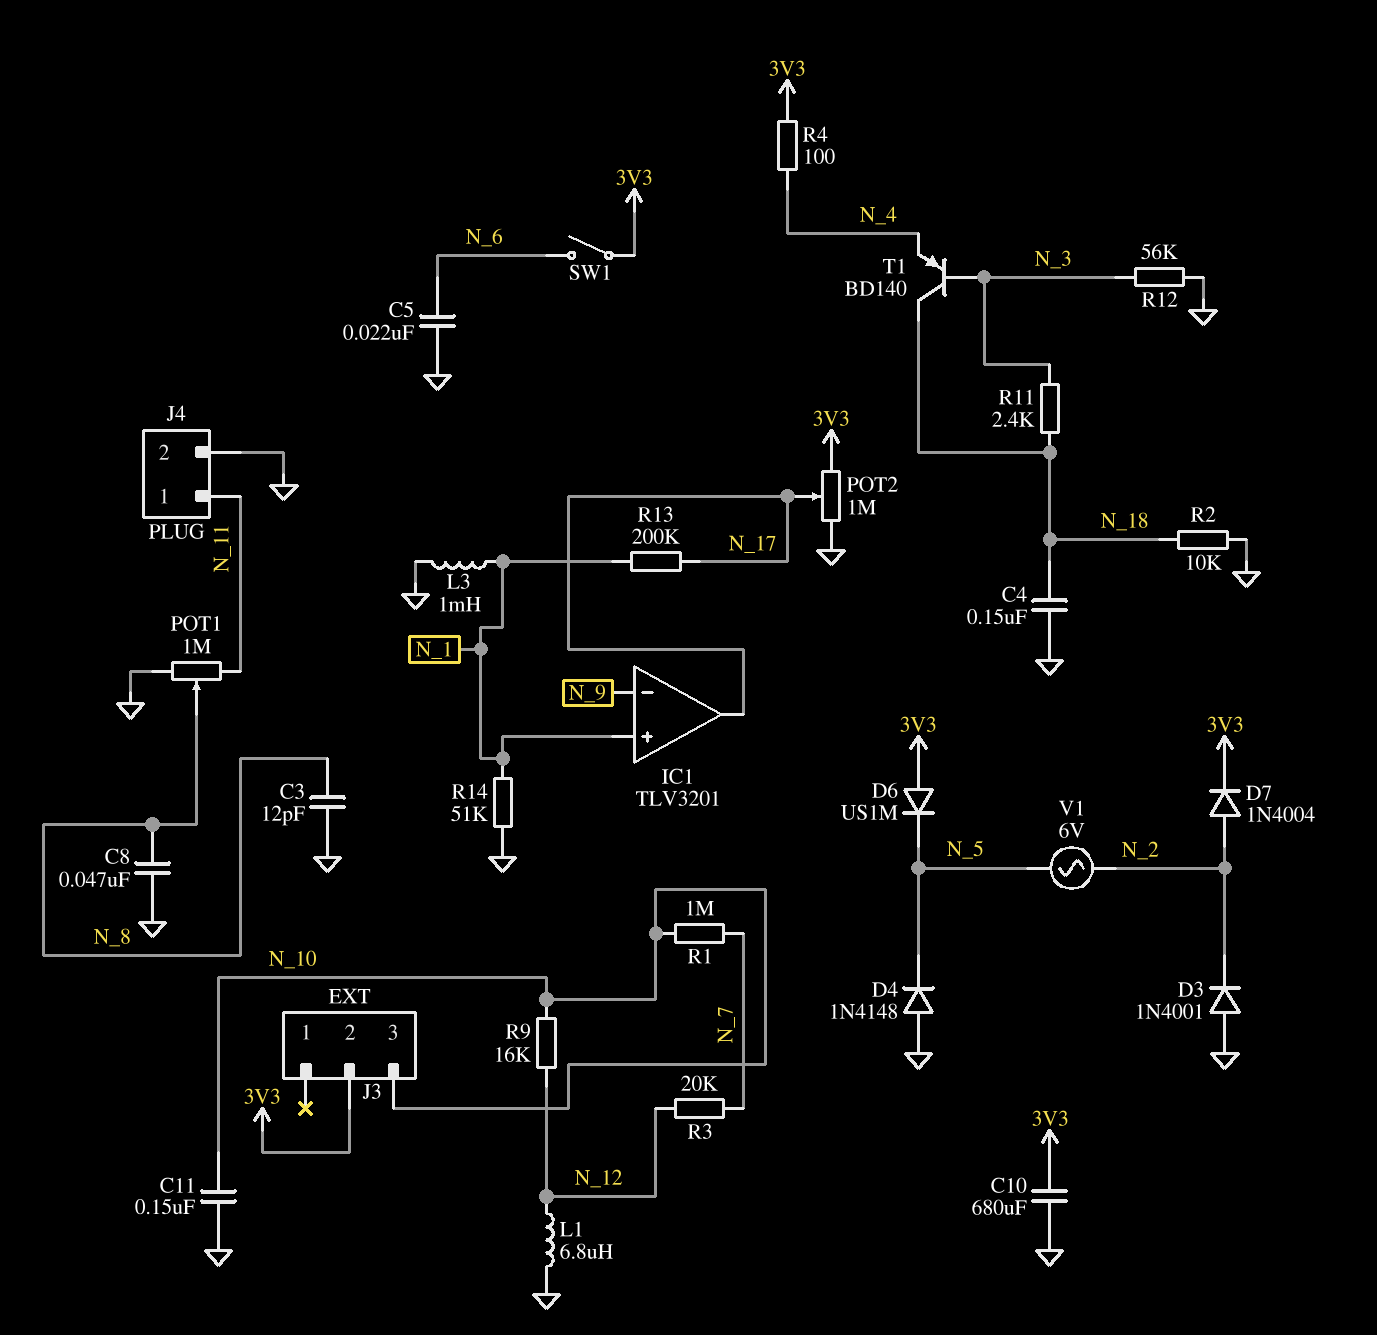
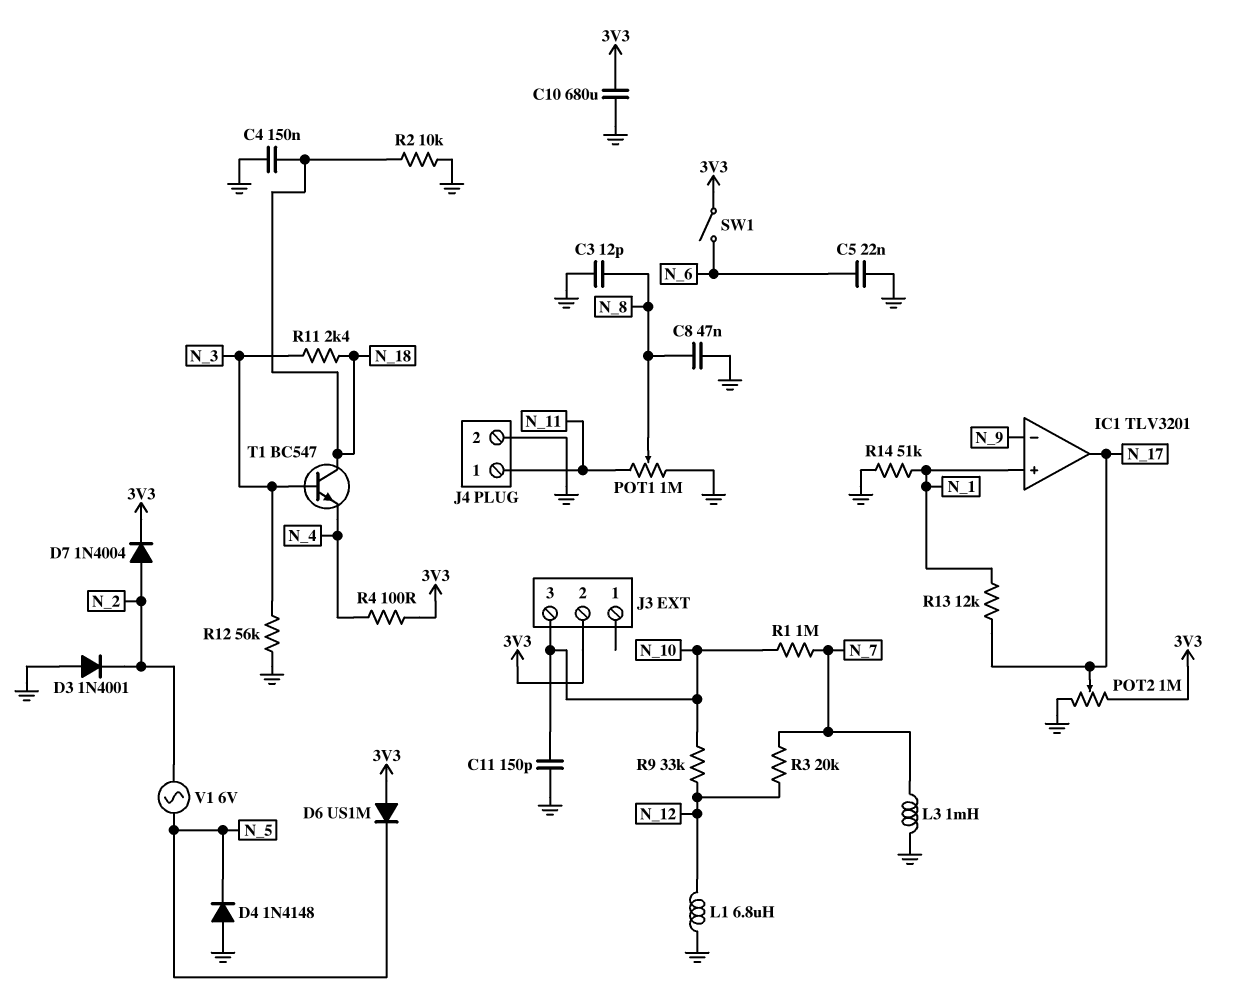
C11: 150nF (GND, N_10) -> 150pF (GND, N_10)
L3: 1mH (GND, N_1) -> 1mH (GND, N_7)
R9: 16k (N_10, N_12) -> 33k (N_10, N_12)
R13: 200k (N_1, N_17) -> 12k (N_1, N_17)
T1: PNP BD140 (B N_3, C N_18, E N_4) -> NPN BC547 (B N_3, C N_18, E N_4)

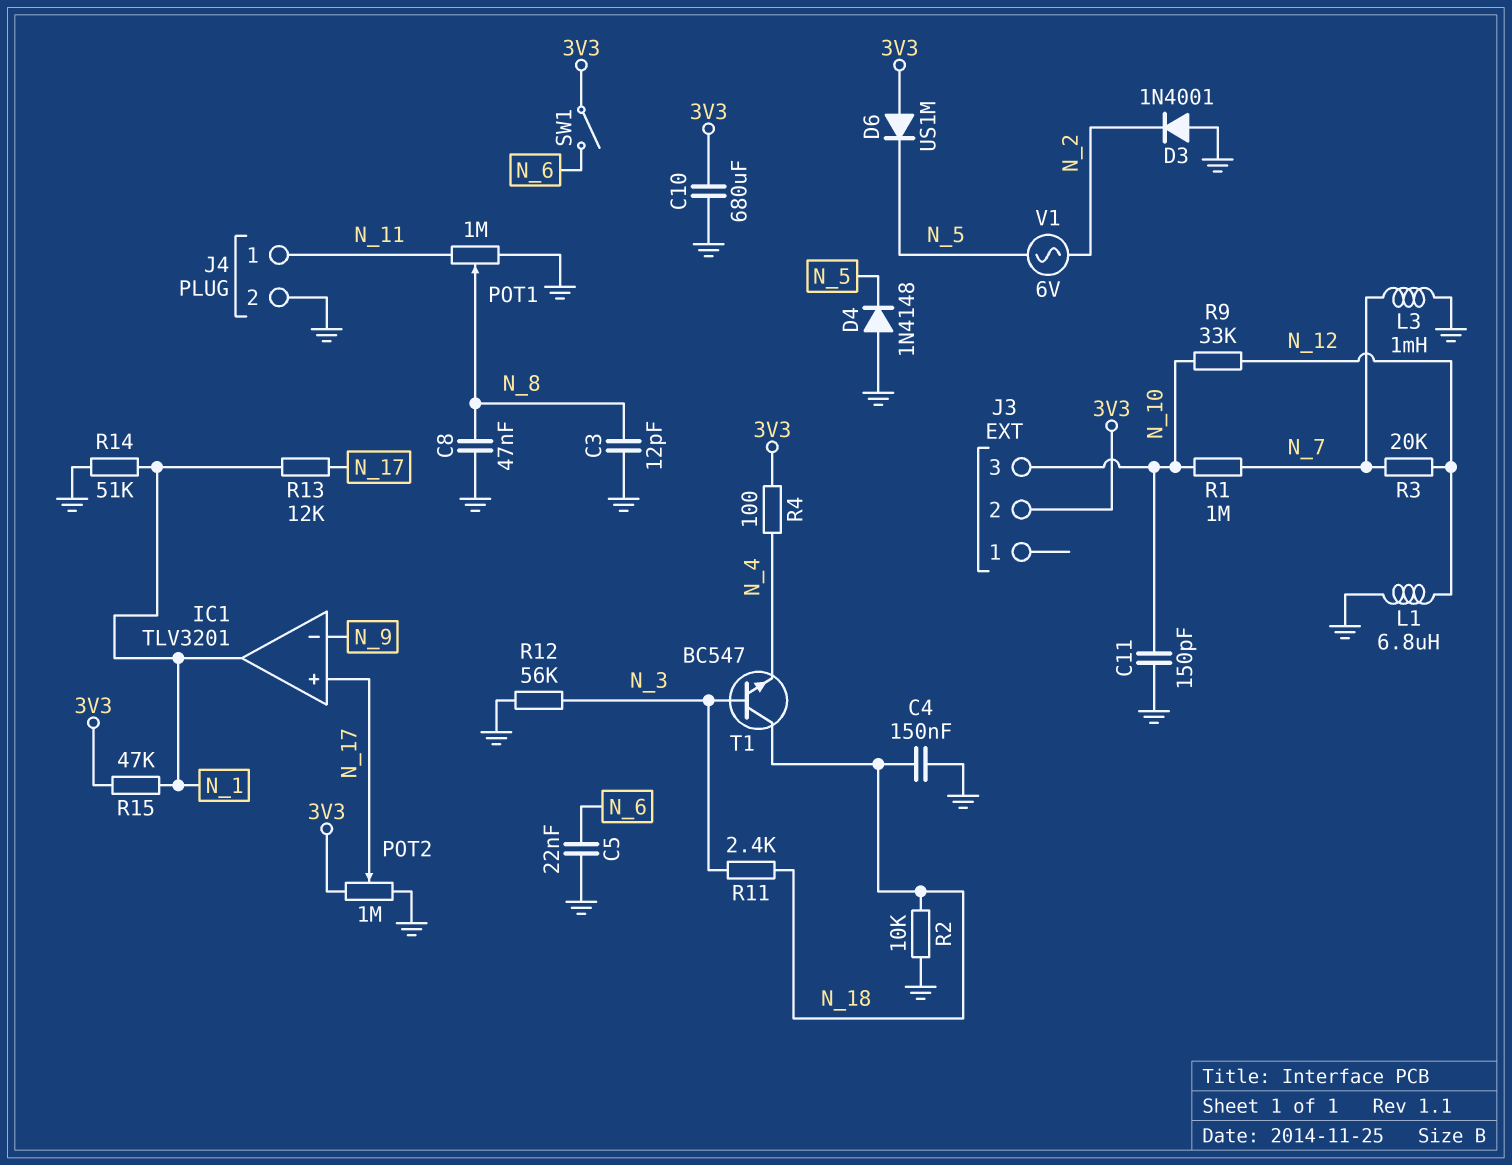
D7: diode 1N4004 (A N_2, K 3V3) -> none
IC1 pin in+: N_1 -> N_17
IC1 pin out: N_17 -> N_1
R15: none -> 47k (3V3, N_1)

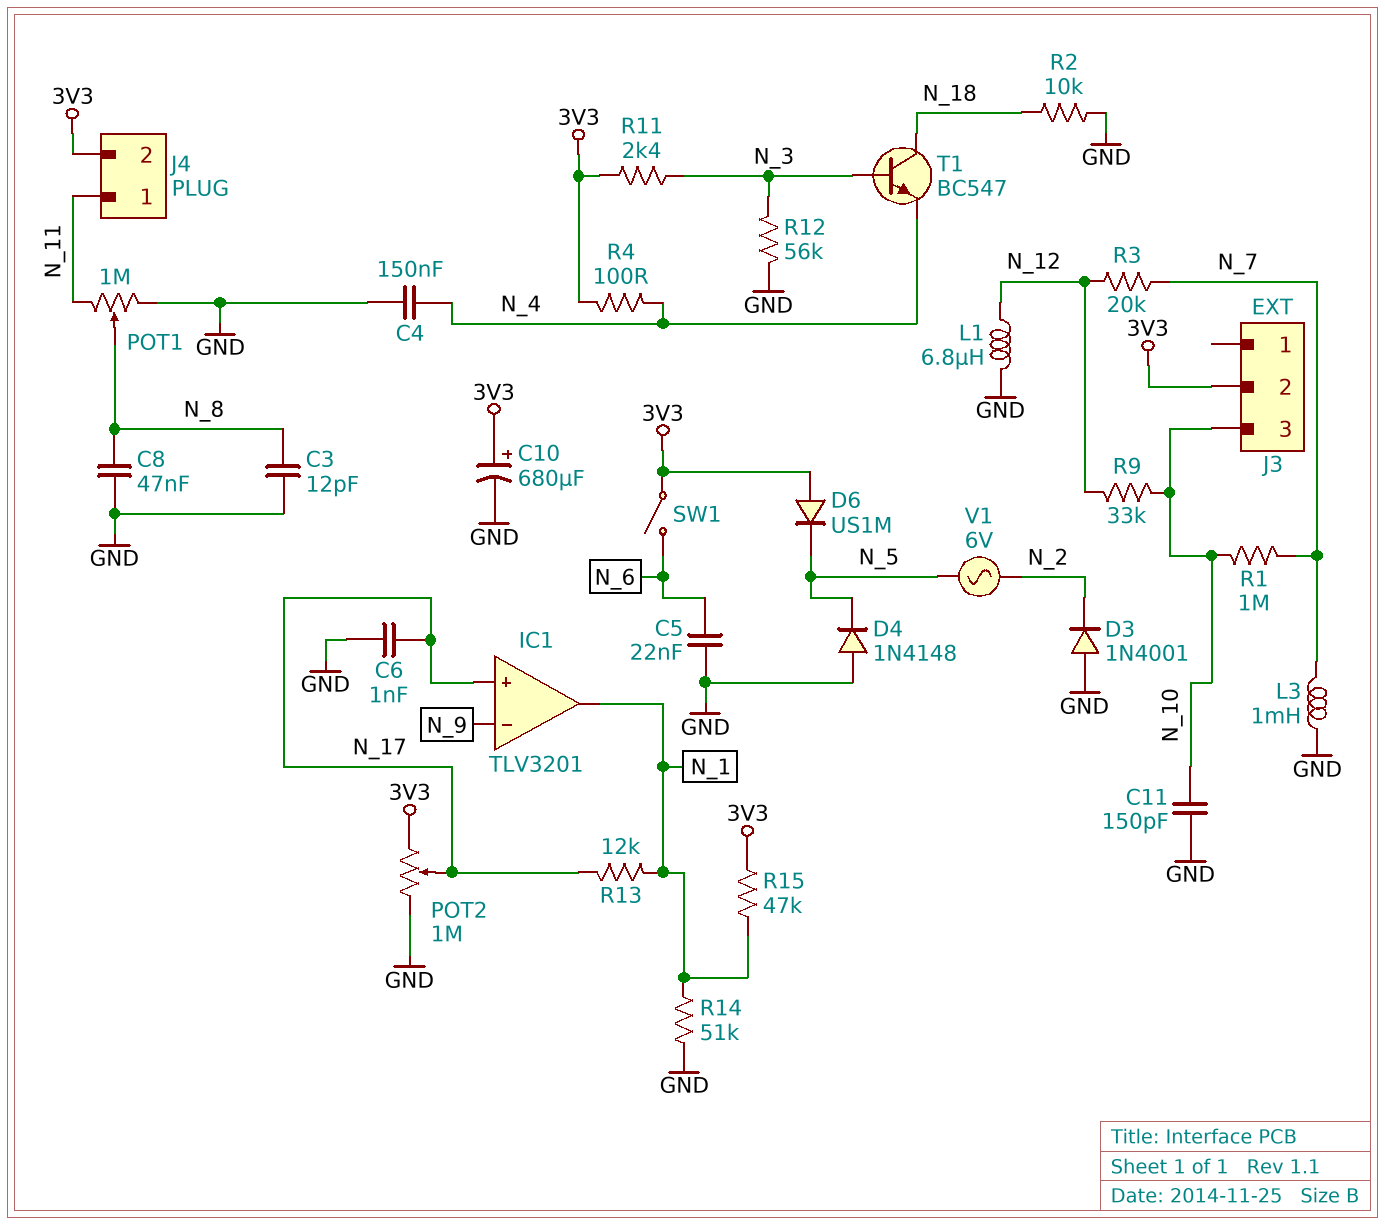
C4: 150nF (GND, N_18) -> 150nF (GND, N_4)
C6: none -> 1nF (GND, N_17)
C10: 680uF (3V3, GND) -> 680uF (plus 3V3, minus GND)
J4 pin 2: GND -> 3V3
R11: 2.4k (N_3, N_18) -> 2.4k (3V3, N_3)

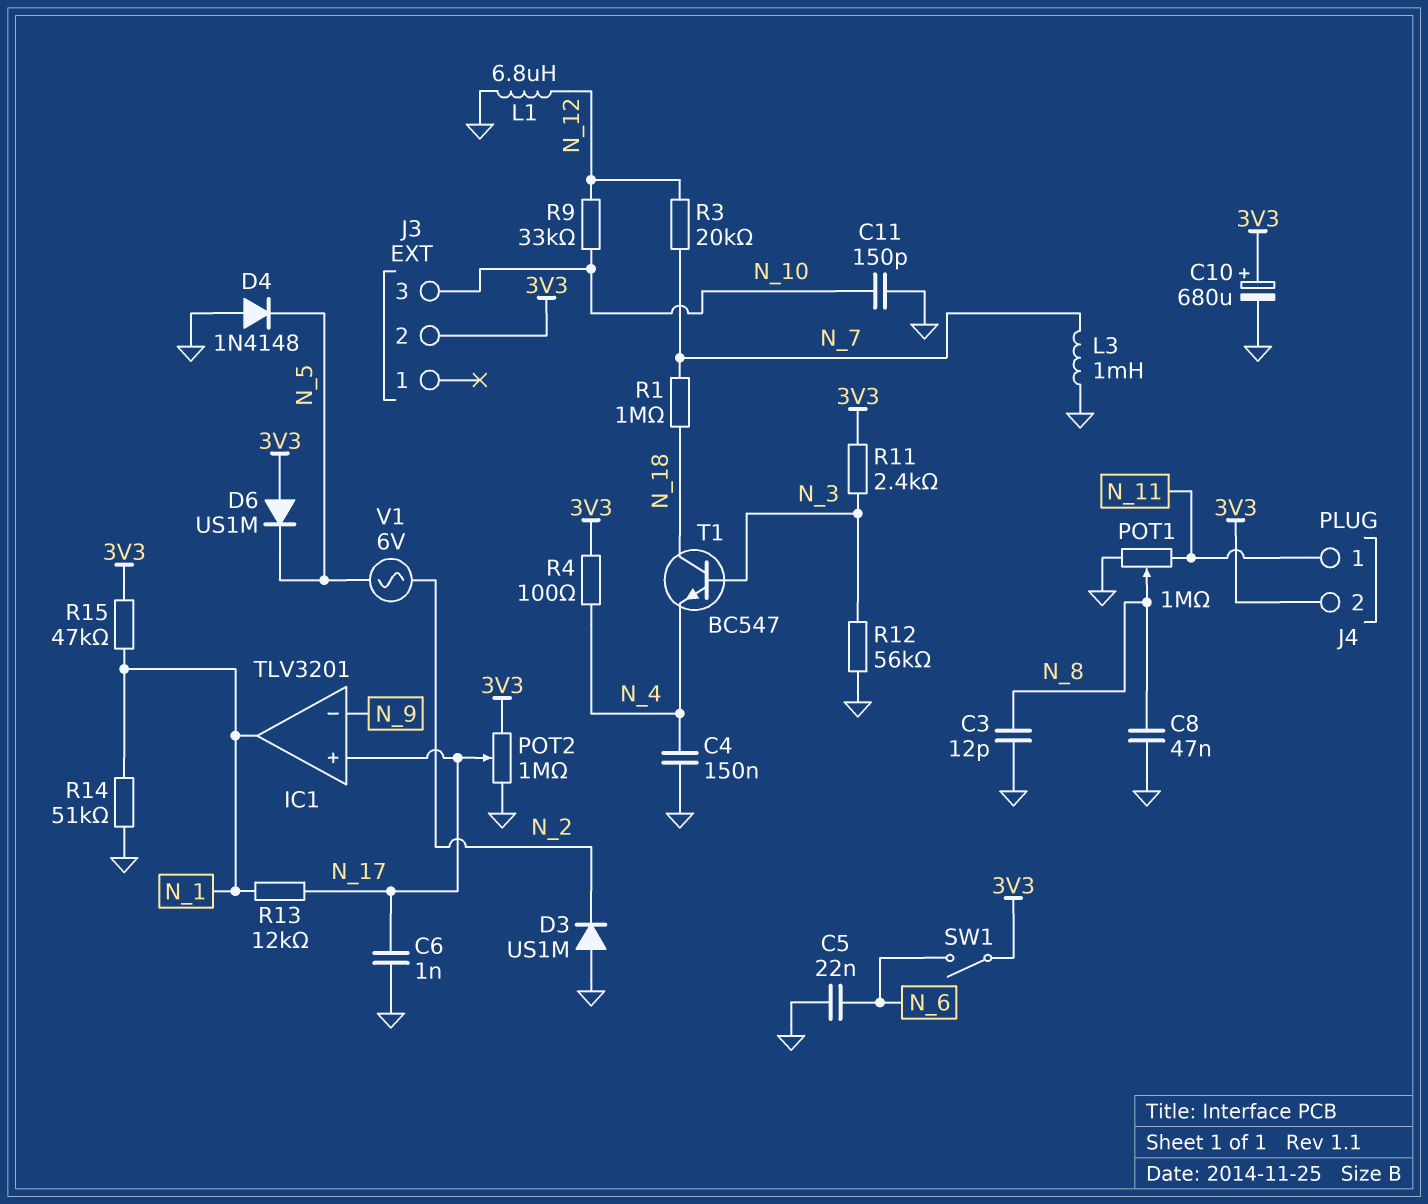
D3: diode 1N4001 (A GND, K N_2) -> diode US1M (A GND, K N_2)
R1: 1M (N_7, N_10) -> 1M (N_7, N_18)
R2: 10k (GND, N_18) -> none

